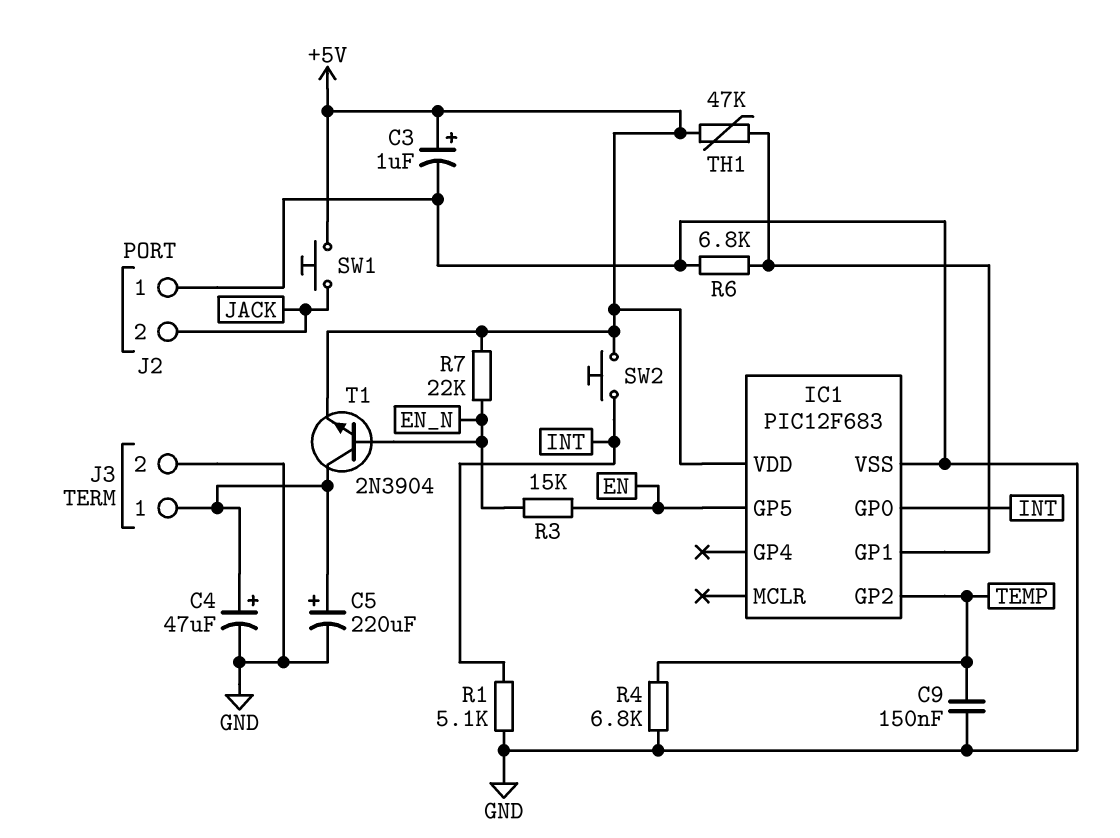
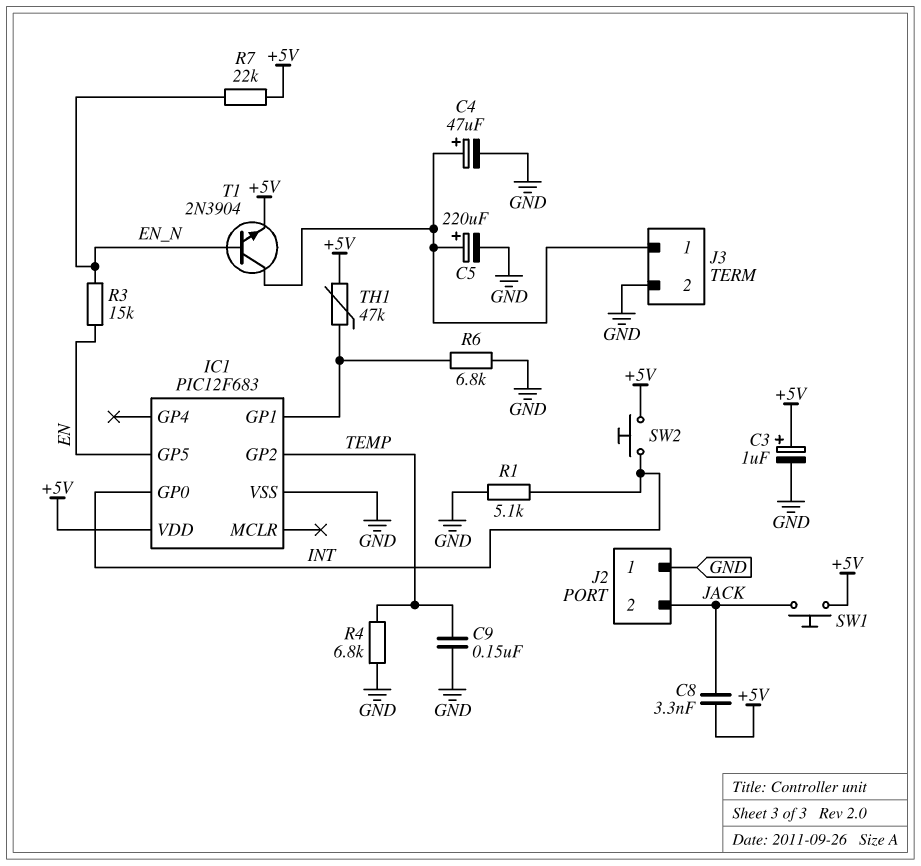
C8: none -> 3.3nF (+5V, JACK)

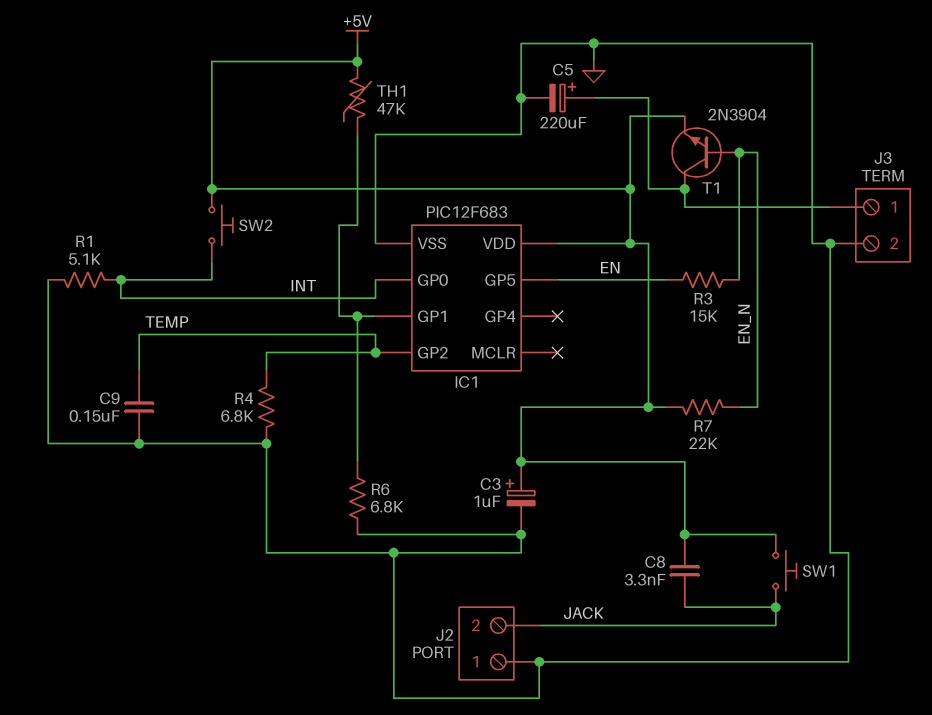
C4: 47uF (plus J3/1, minus GND) -> none

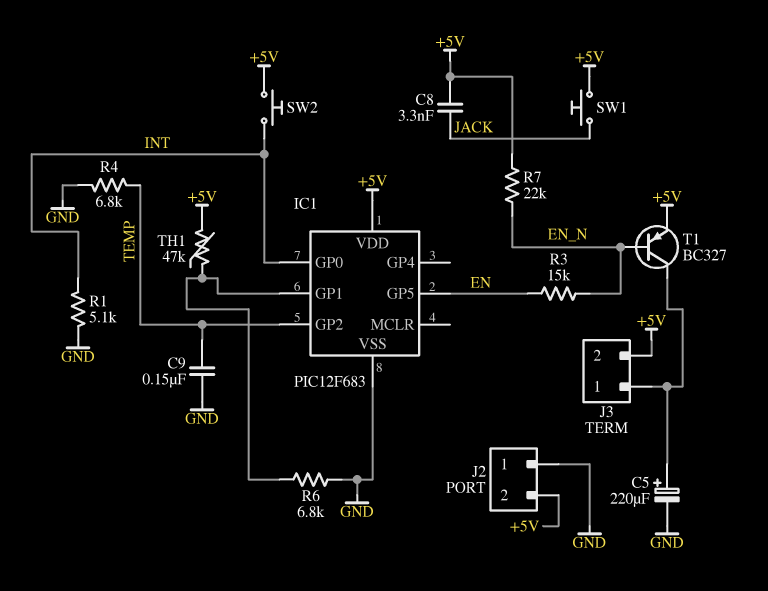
C3: 1uF (plus +5V, minus GND) -> none
J2 pin 2: JACK -> +5V
J3 pin 2: GND -> +5V
T1: NPN 2N3904 (B EN_N, C J3/1, E +5V) -> PNP BC327 (B EN_N, C J3/1, E +5V)

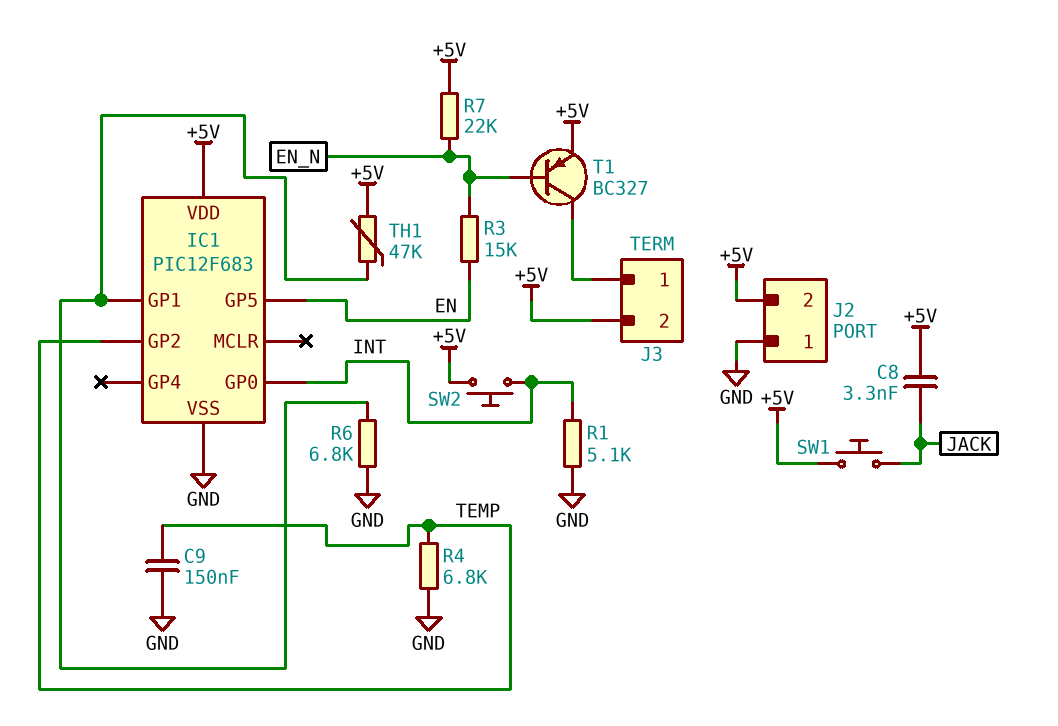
C5: 220uF (plus J3/1, minus GND) -> none

